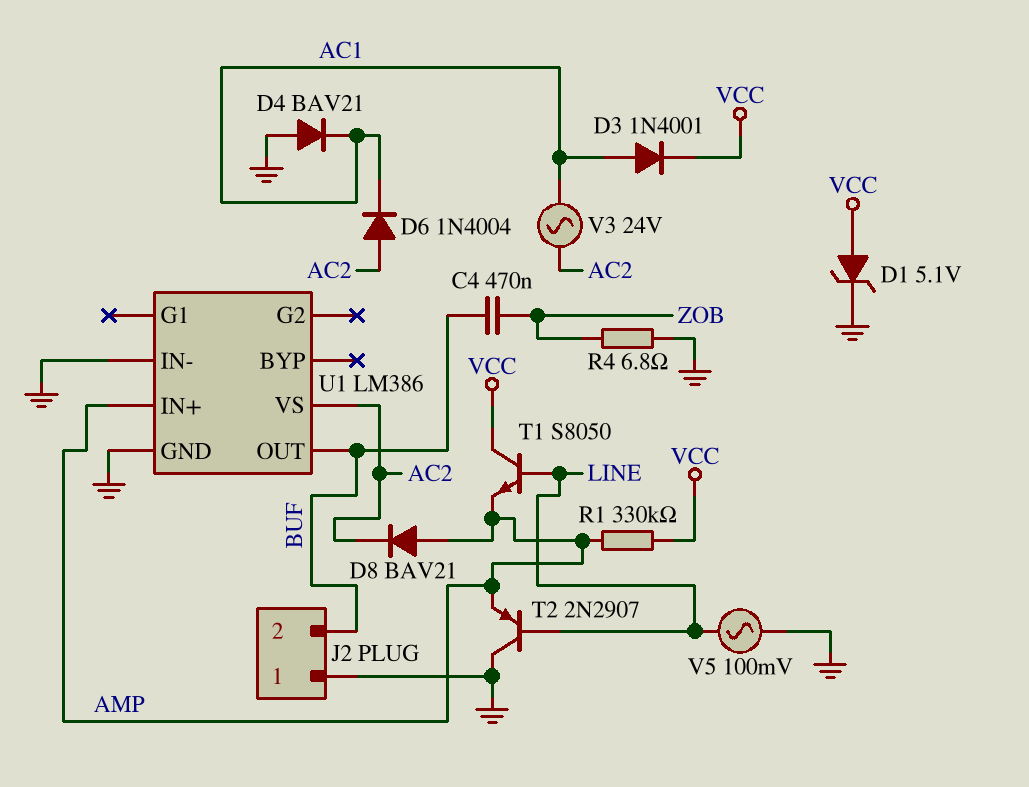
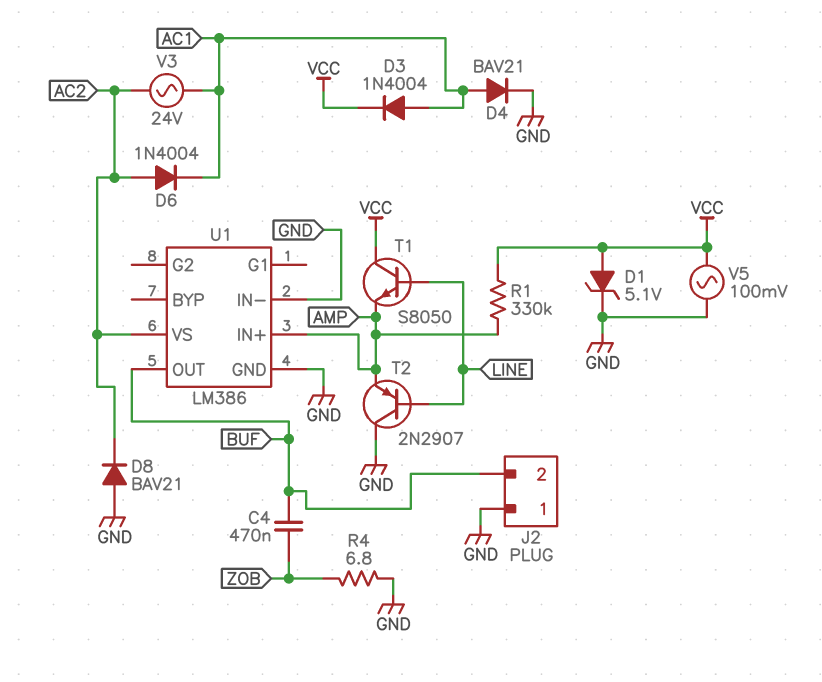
D3: diode 1N4001 (A AC1, K VCC) -> diode 1N4004 (A AC1, K VCC)
D4: diode BAV21 (A GND, K AC1) -> diode BAV21 (A AC1, K GND)
D8: diode BAV21 (A AMP, K AC2) -> diode BAV21 (A GND, K AC2)
V5: AC 100mV (GND, LINE) -> AC 100mV (GND, VCC)

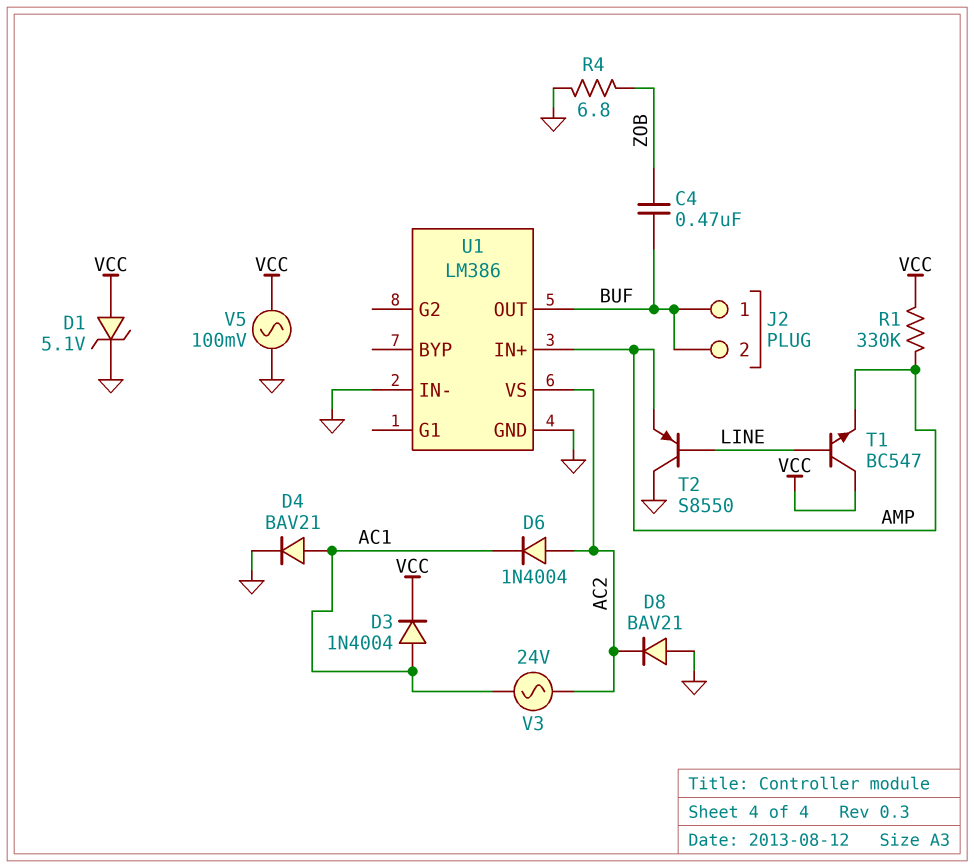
J2 pin 1: GND -> BUF
T1: NPN S8050 (B LINE, C VCC, E AMP) -> NPN BC547 (B LINE, C VCC, E AMP)
T2: PNP 2N2907 (B LINE, C GND, E AMP) -> PNP S8550 (B LINE, C GND, E AMP)

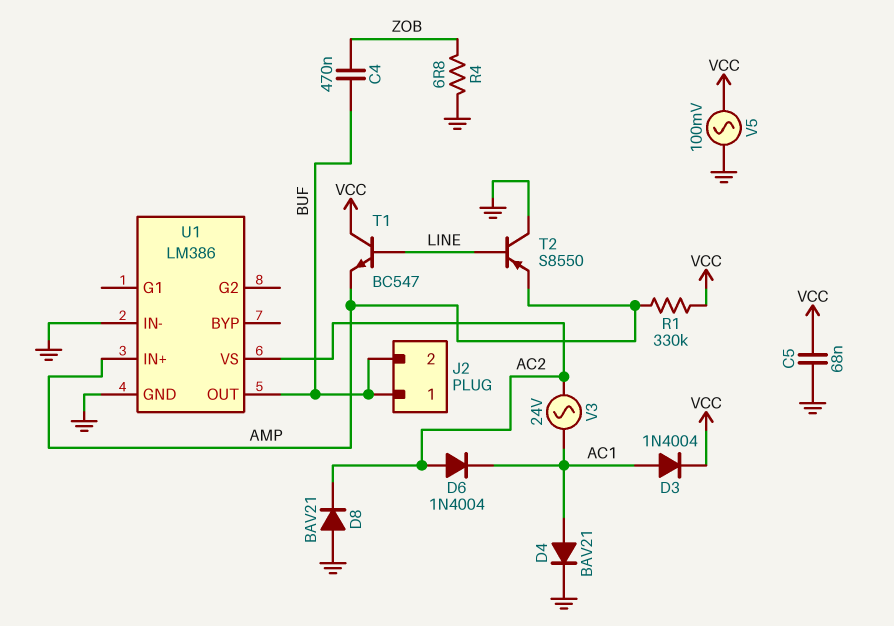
C5: none -> 68nF (GND, VCC)
D1: zener 5.1V (A VCC, K GND) -> none

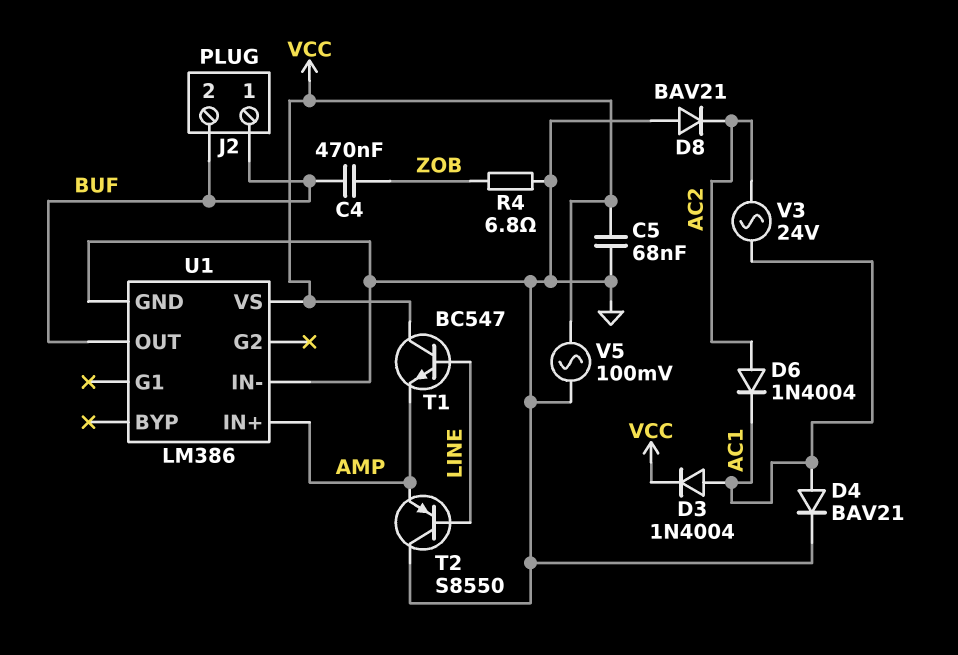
R1: 330k (AMP, VCC) -> none
U1 pin VS: AC2 -> VCC

